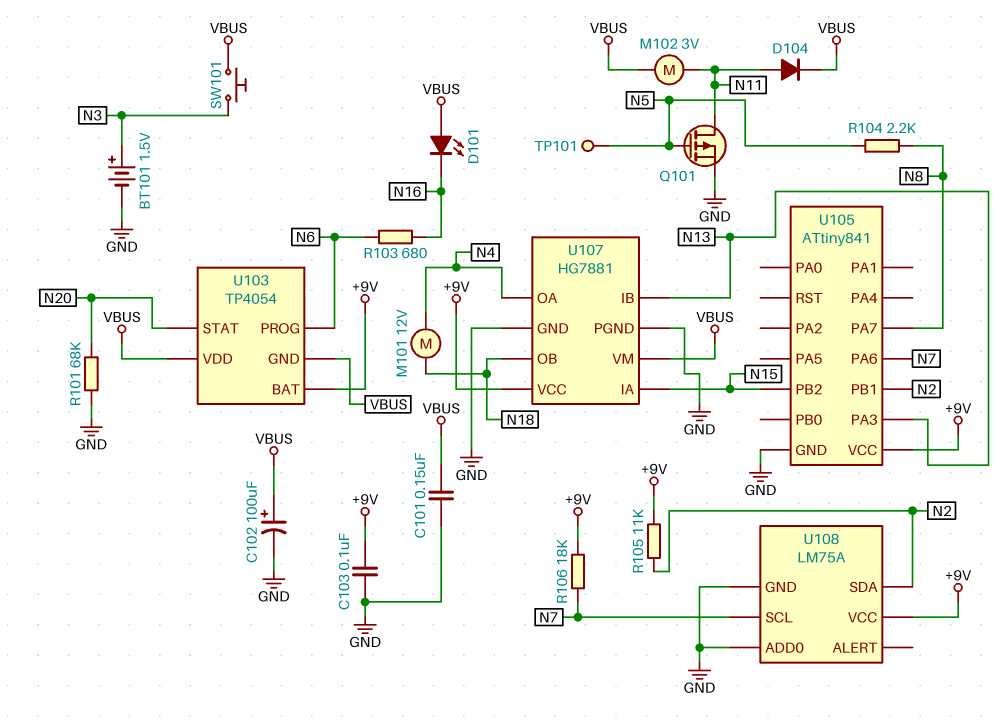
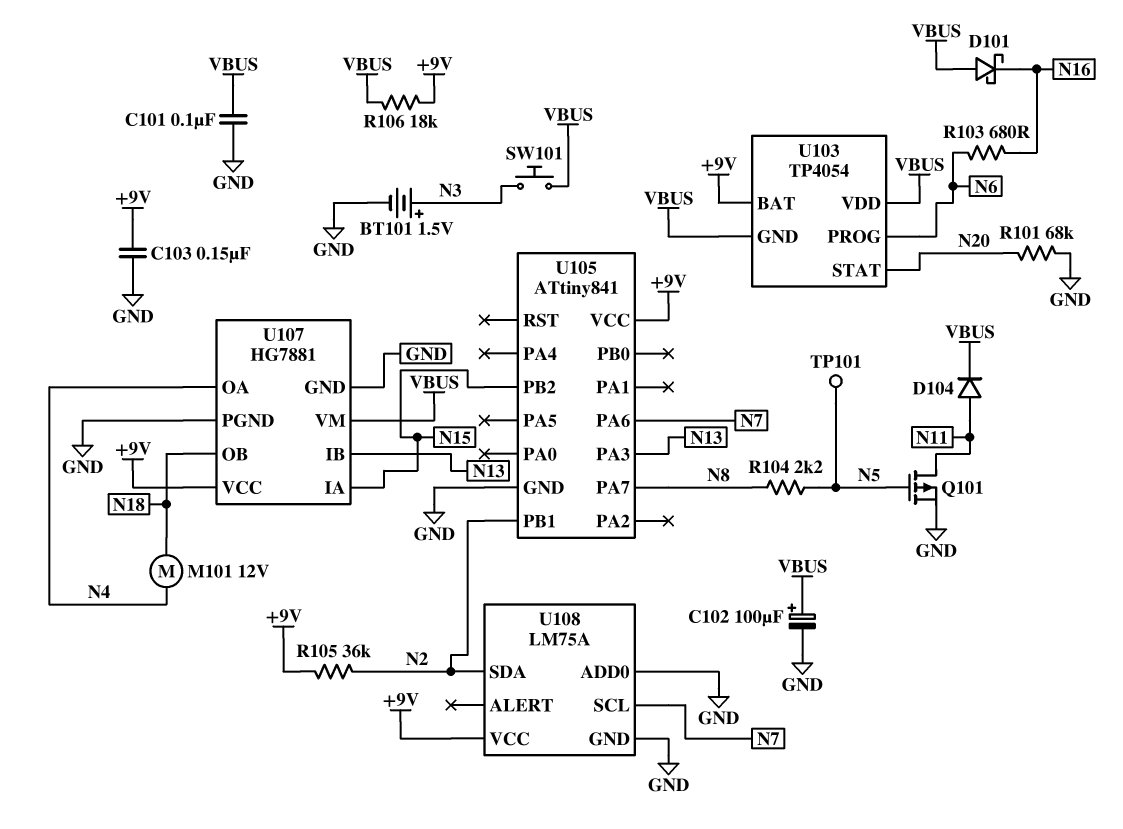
C101: 150nF (GND, VBUS) -> 100nF (GND, VBUS)
C103: 100nF (+9V, GND) -> 150nF (+9V, GND)
D101: LED (A VBUS, K N16) -> schottky (A VBUS, K N16)
M102: motor 3V (N11, VBUS) -> none
R105: 11k (+9V, N2) -> 36k (+9V, N2)
R106: 18k (+9V, N7) -> 18k (+9V, VBUS)

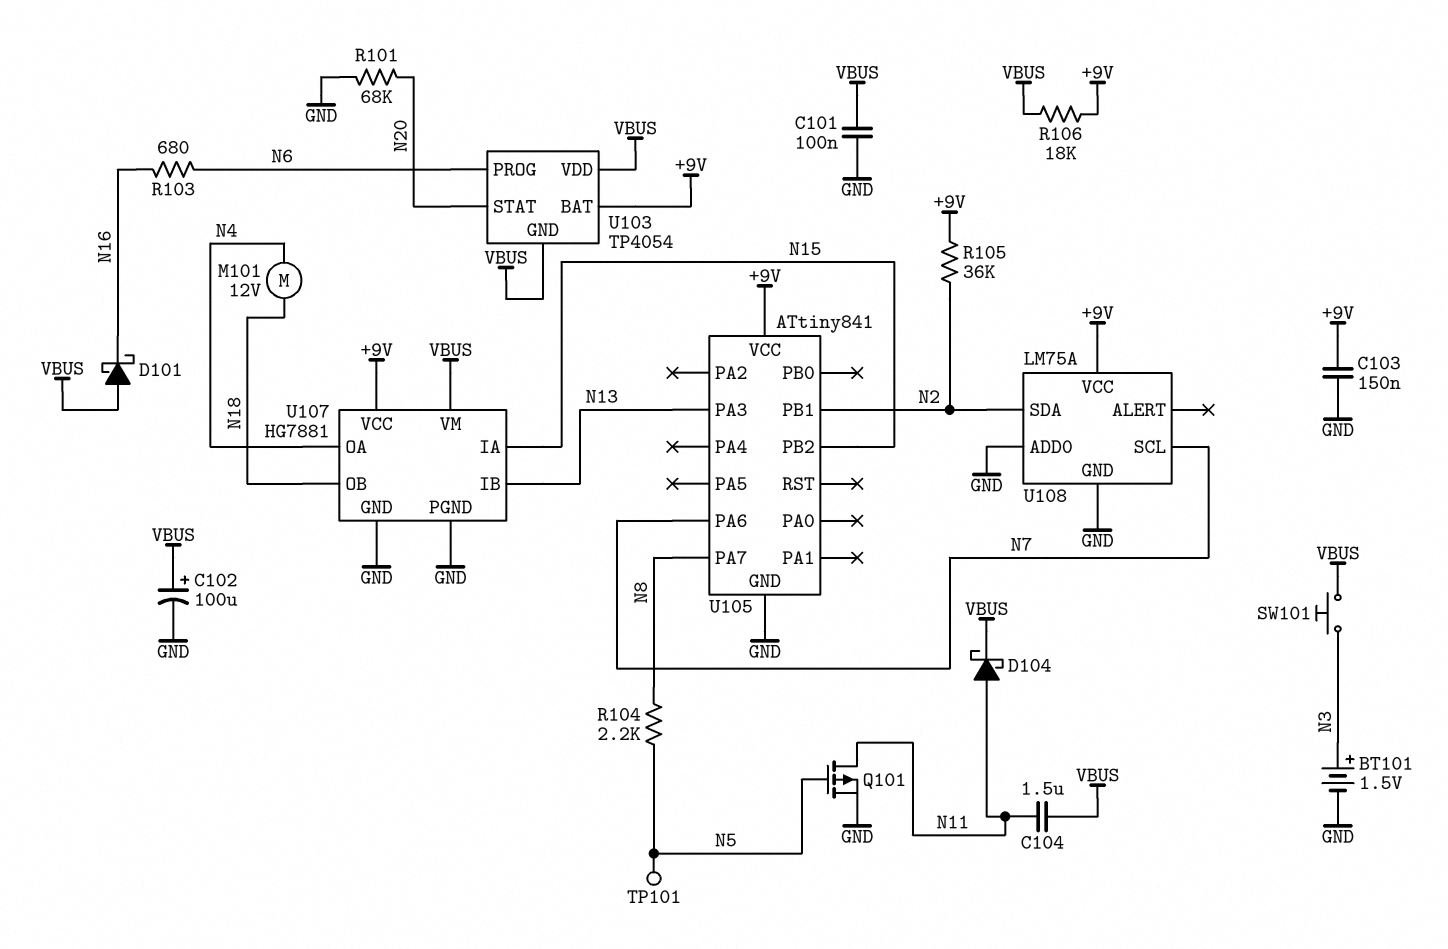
C104: none -> 1.5uF (N11, VBUS)
D104: diode (A N11, K VBUS) -> schottky (A N11, K VBUS)

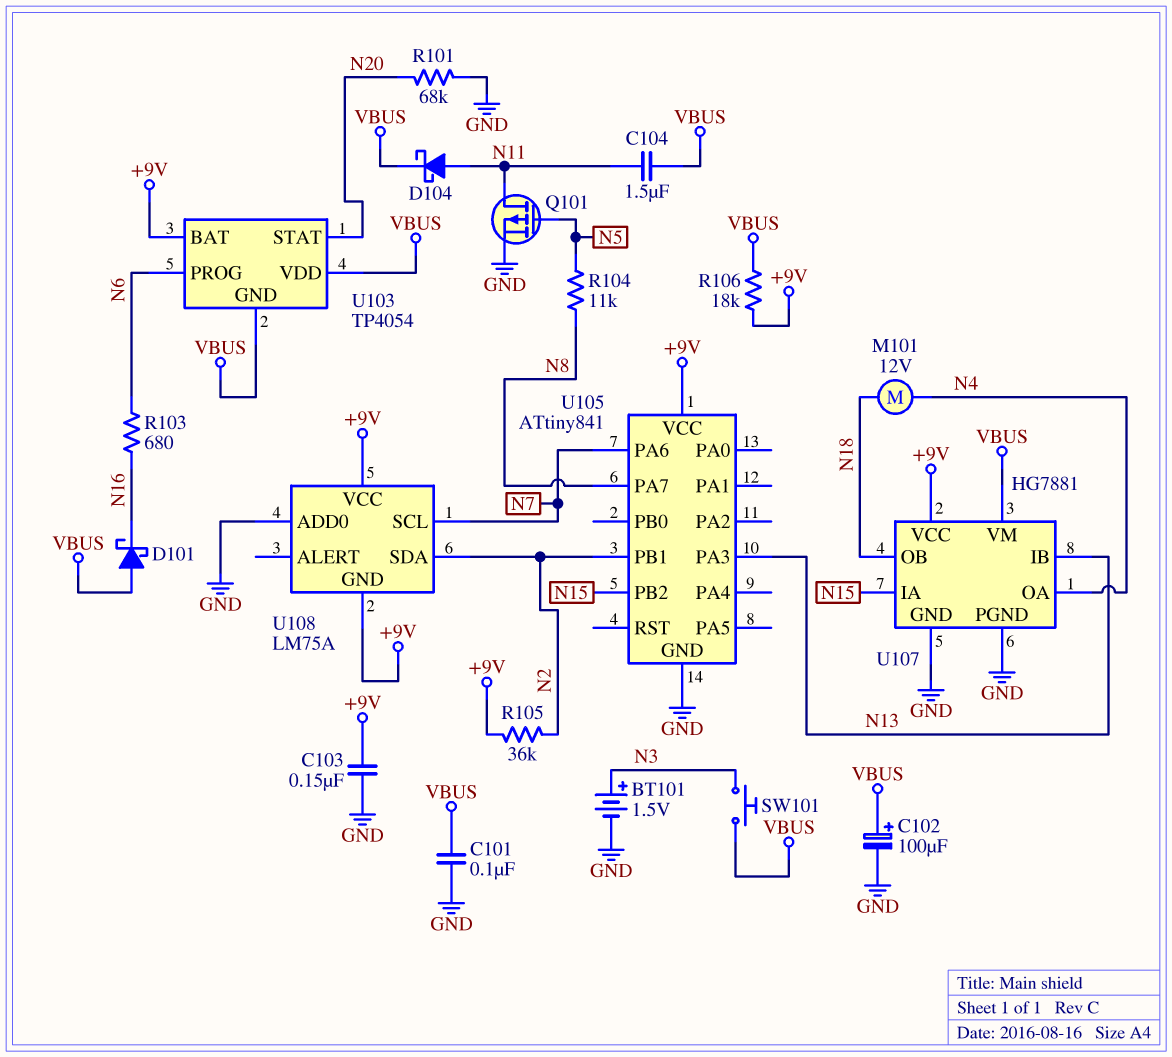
R104: 2.2k (N5, N8) -> 11k (N5, N8)
TP101: test point (N5) -> none
U108 pin GND: GND -> +9V

